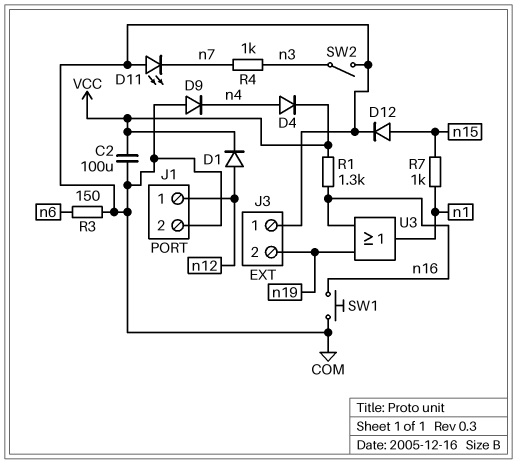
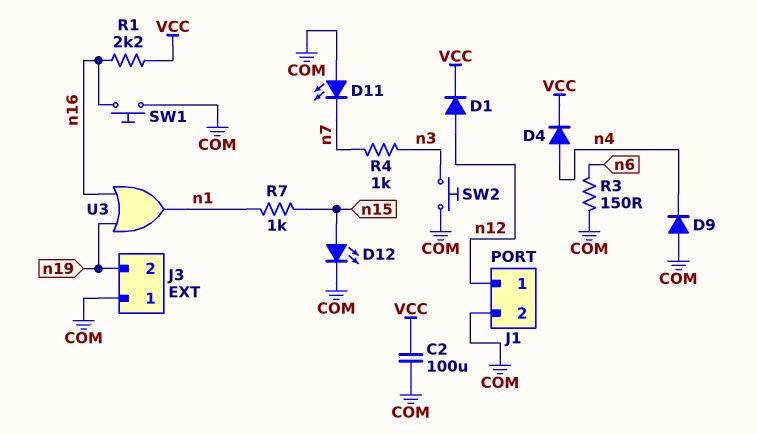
D12: diode (A n15, K COM) -> LED (A n15, K COM)
R1: 1.3k (VCC, n16) -> 2.2k (VCC, n16)
SW2: switch (COM, n3) -> button (COM, n3)

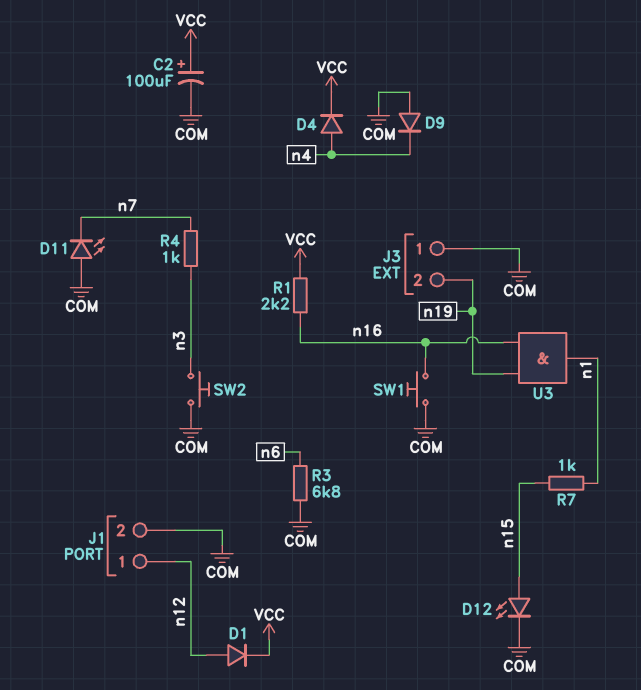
C2: 100uF (COM, VCC) -> 100uF (plus VCC, minus COM)
R3: 150 (COM, n6) -> 6.8k (COM, n6)
U3: OR (in n16, in n19, out n1) -> AND (in n16, in n19, out n1)

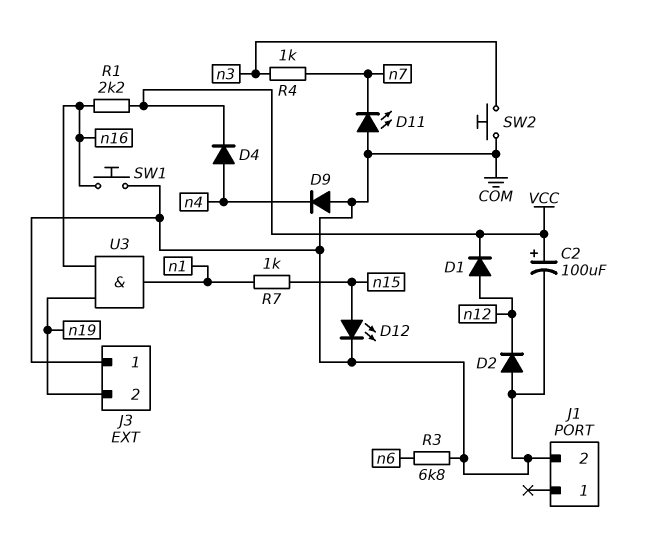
D2: none -> diode (A COM, K n12)
J1 pin 1: n12 -> none

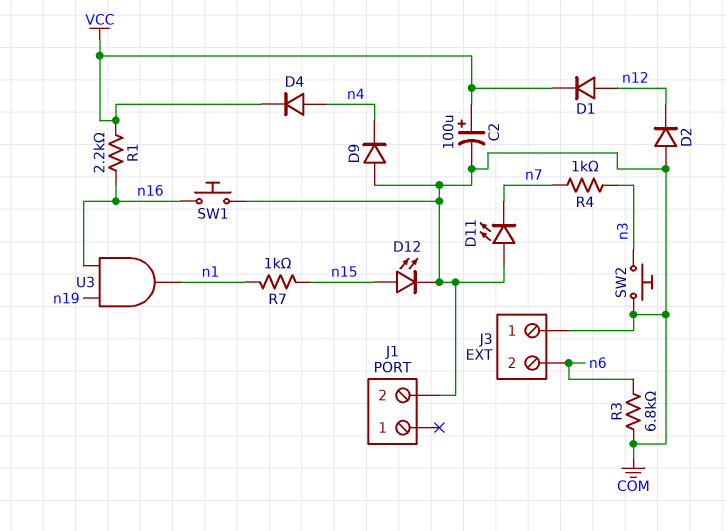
J3 pin 2: n19 -> n6

